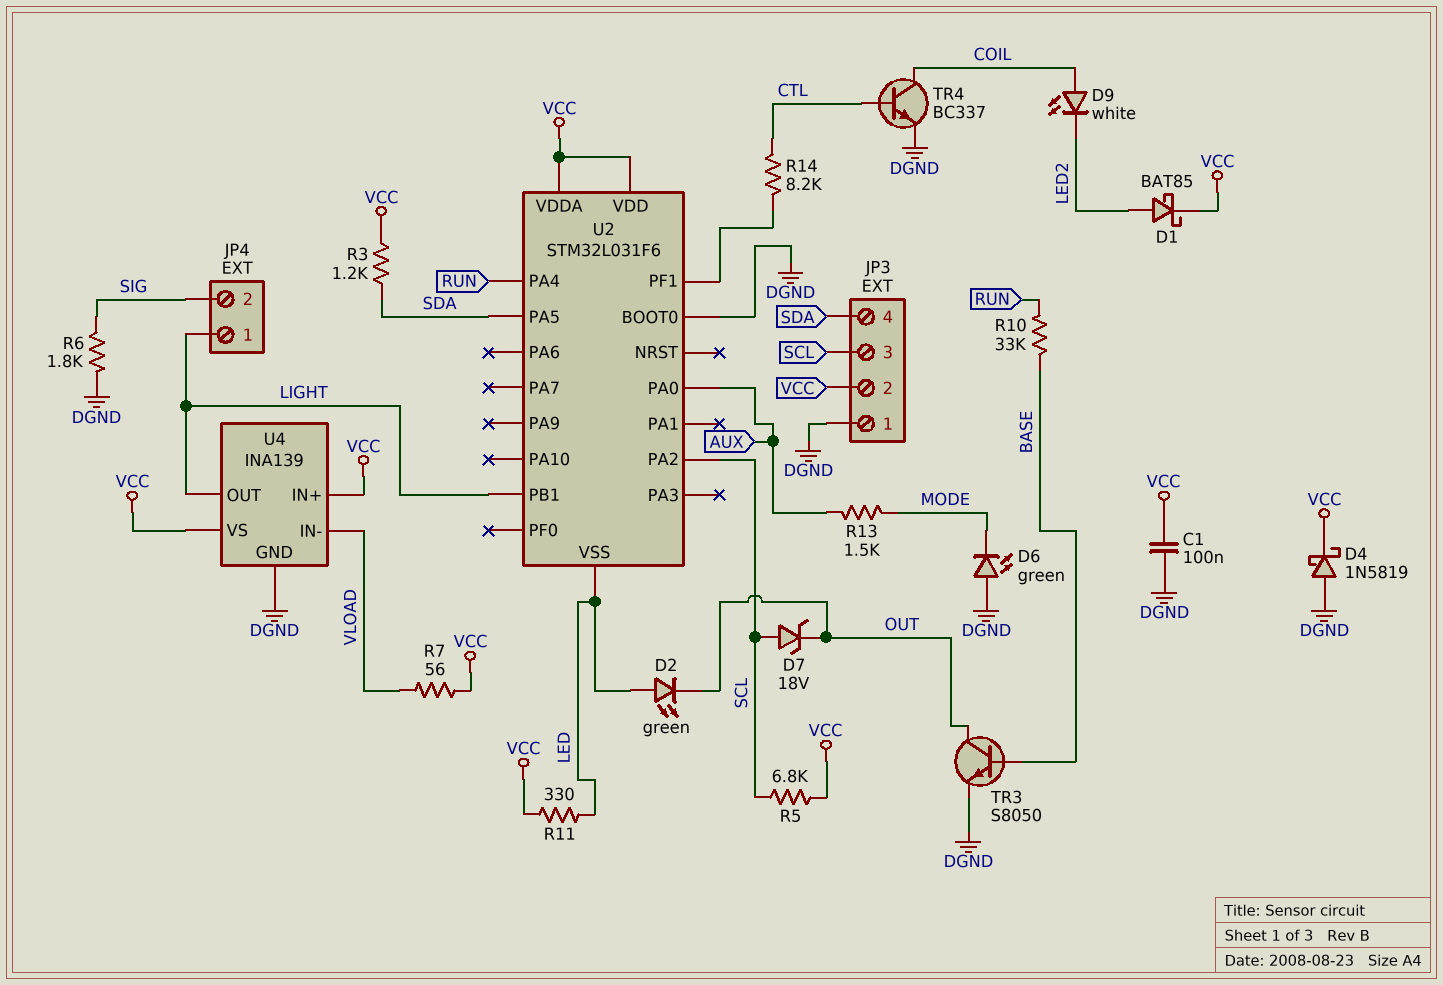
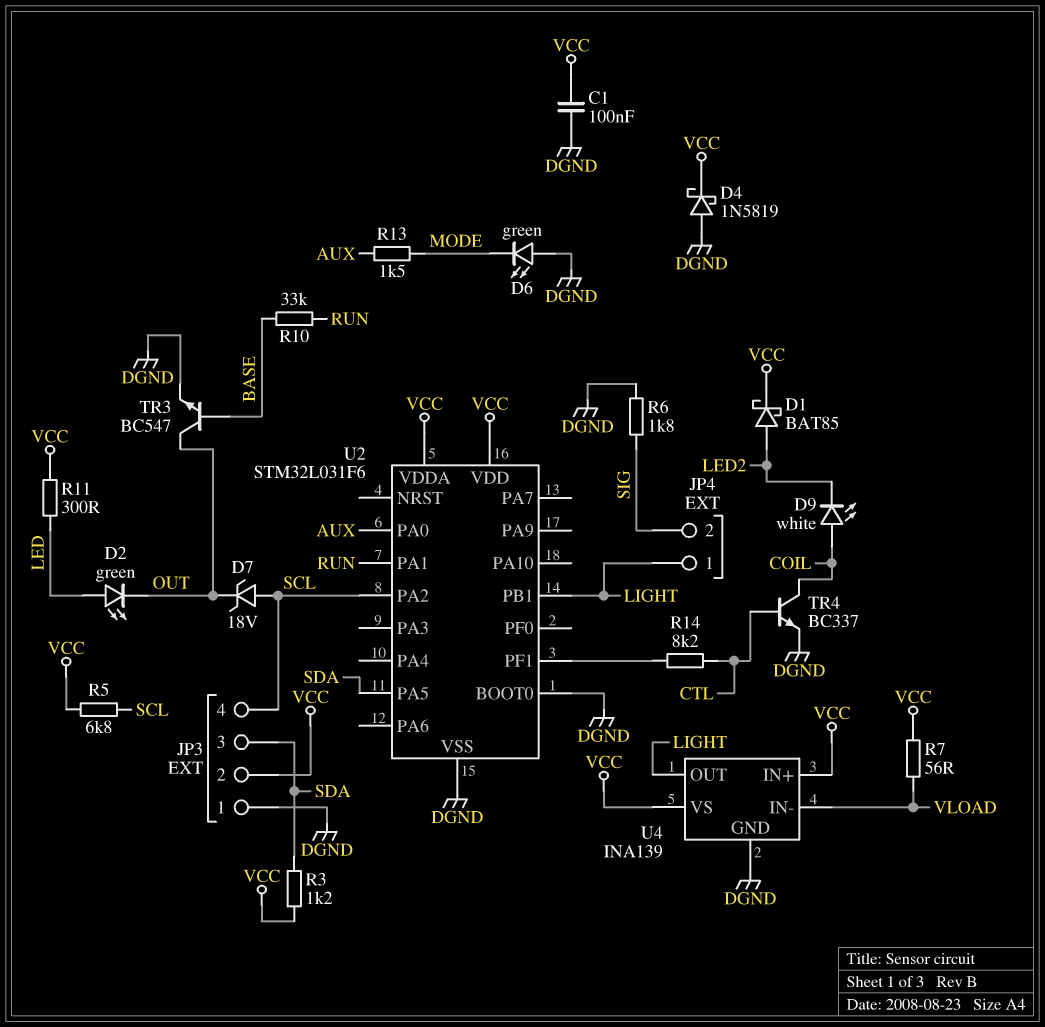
JP3 pin 3: SCL -> SDA
JP3 pin 4: SDA -> SCL
R11: 330 (LED, VCC) -> 300 (LED, VCC)
TR3: NPN S8050 (B BASE, C OUT, E DGND) -> NPN BC547 (B BASE, C OUT, E DGND)
U2 pin PA1: none -> RUN
U2 pin PA4: RUN -> none
U2 pin VSS: LED -> DGND

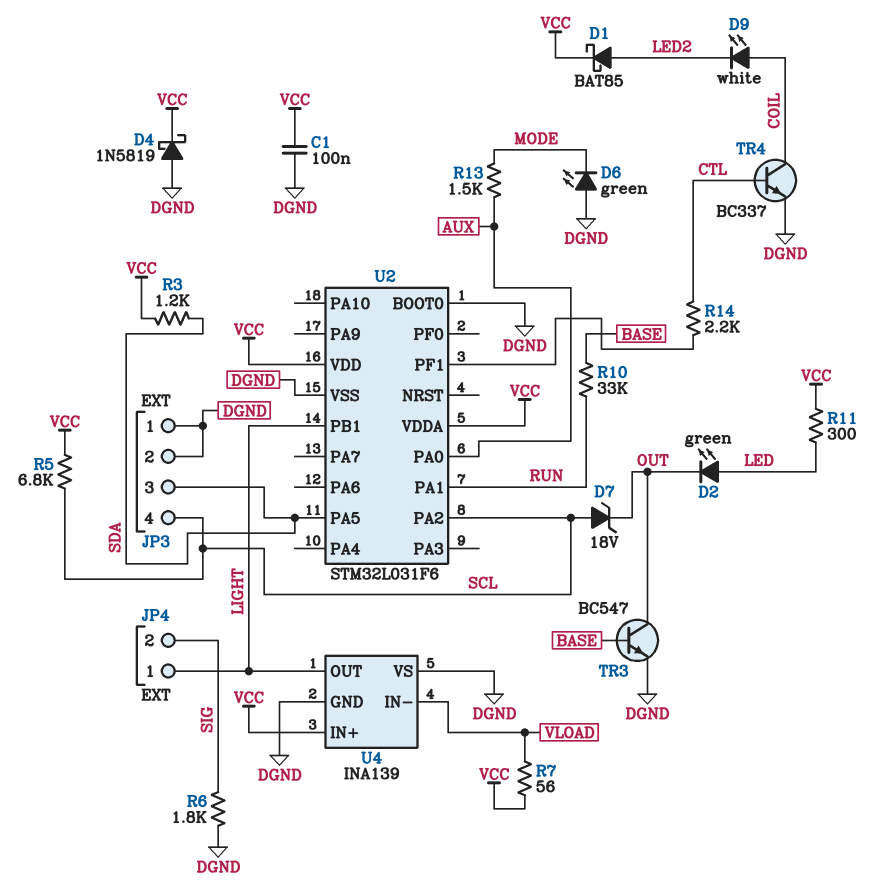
JP3 pin 2: VCC -> DGND
R14: 8.2k (CTL, U2/PF1) -> 2.2k (CTL, U2/PF1)
U4 pin VS: VCC -> DGND

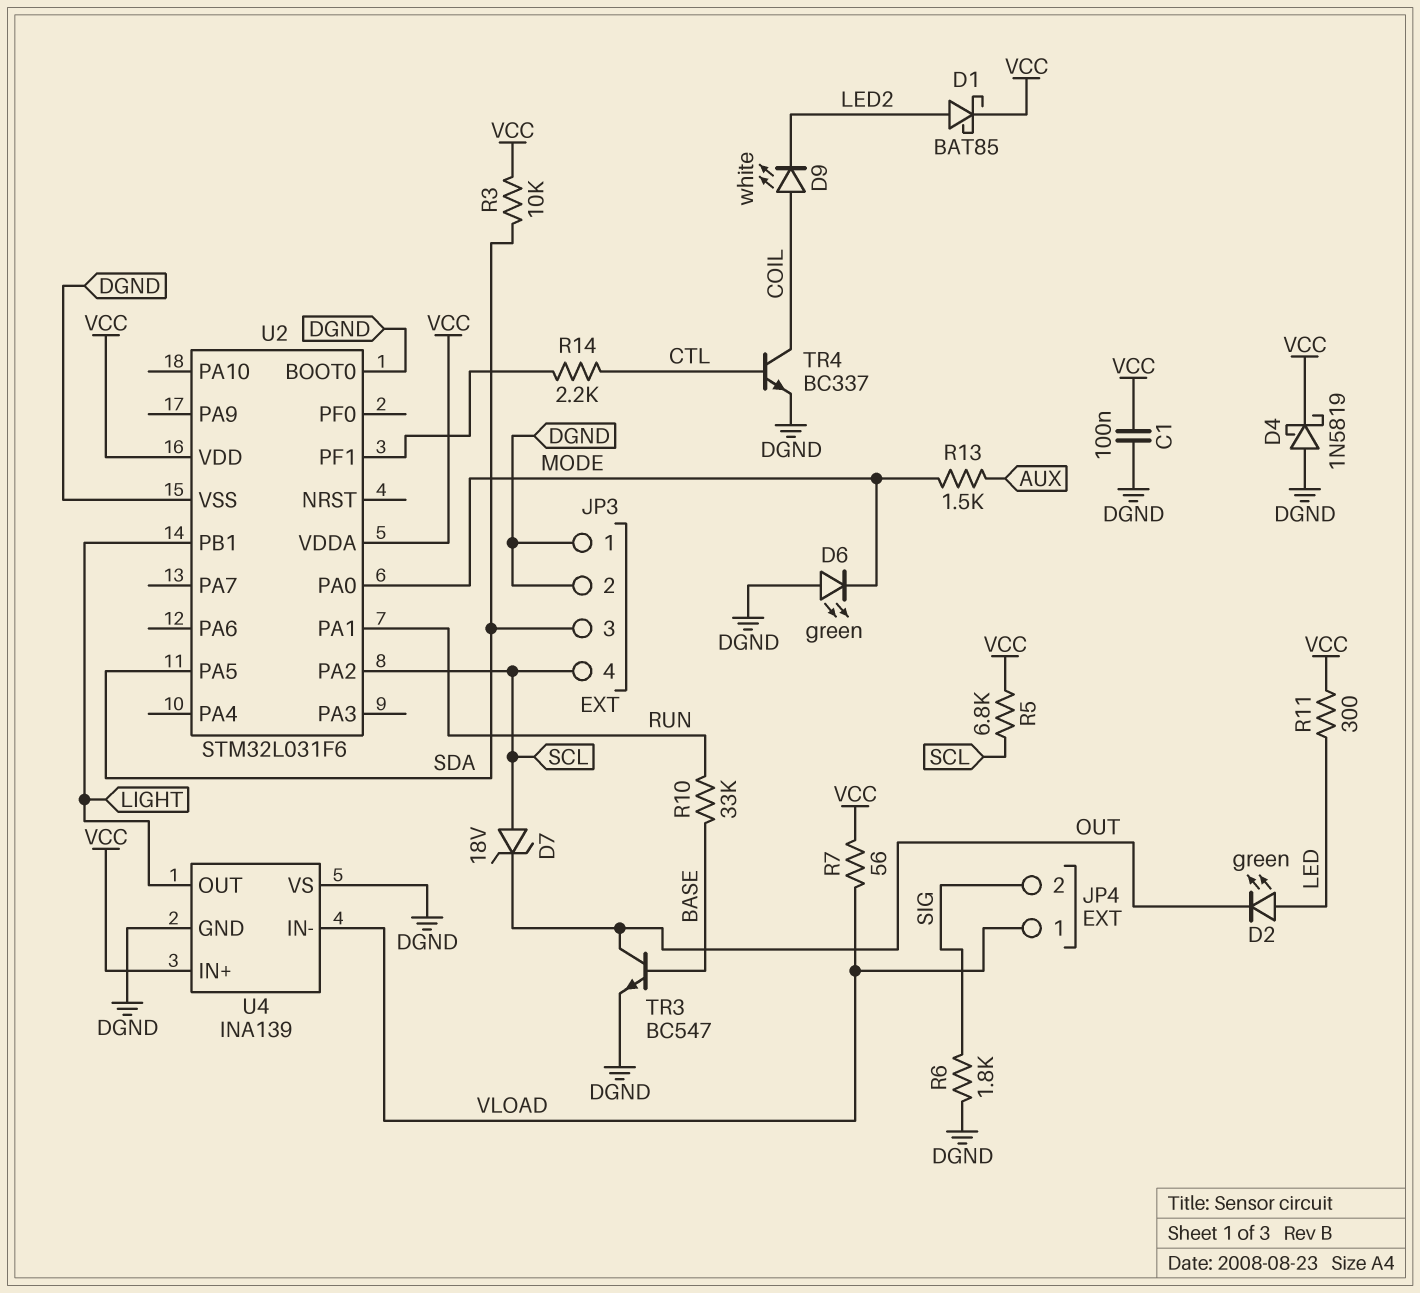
JP4 pin 1: LIGHT -> VLOAD
R3: 1.2k (SDA, VCC) -> 10k (SDA, VCC)
U2 pin PA0: AUX -> MODE

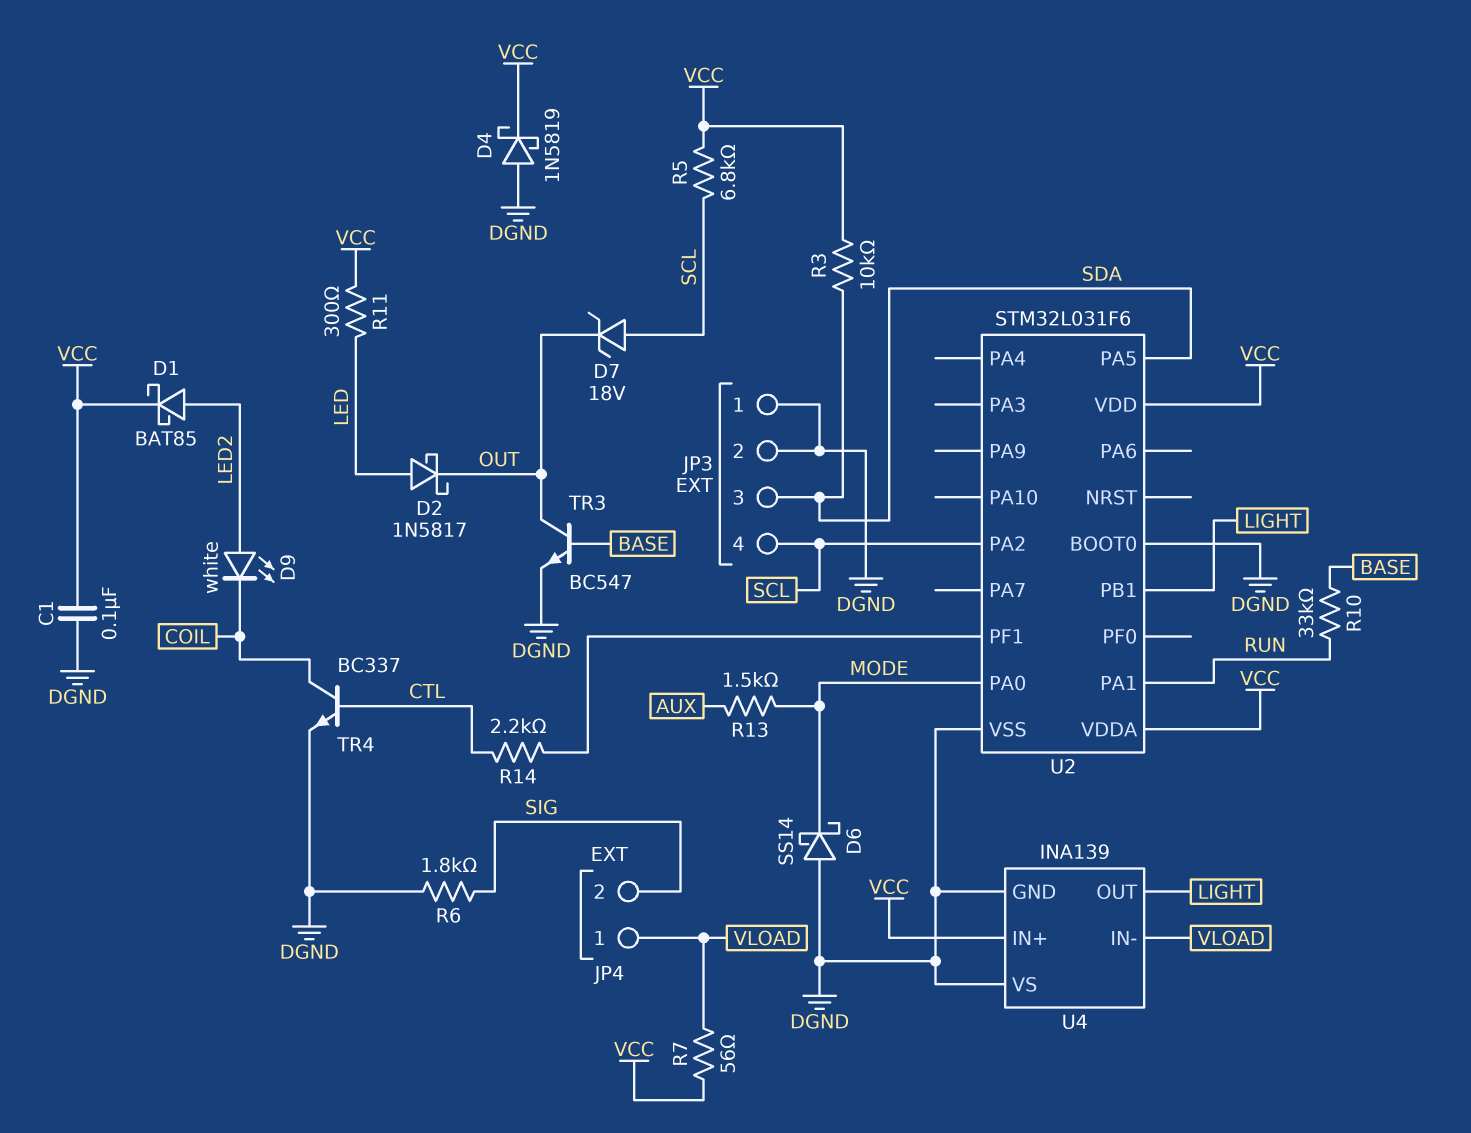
D2: LED green (A LED, K OUT) -> schottky 1N5817 (A LED, K OUT)
D6: LED green (A DGND, K MODE) -> schottky SS14 (A DGND, K MODE)
D9: LED white (A COIL, K LED2) -> LED white (A LED2, K COIL)

